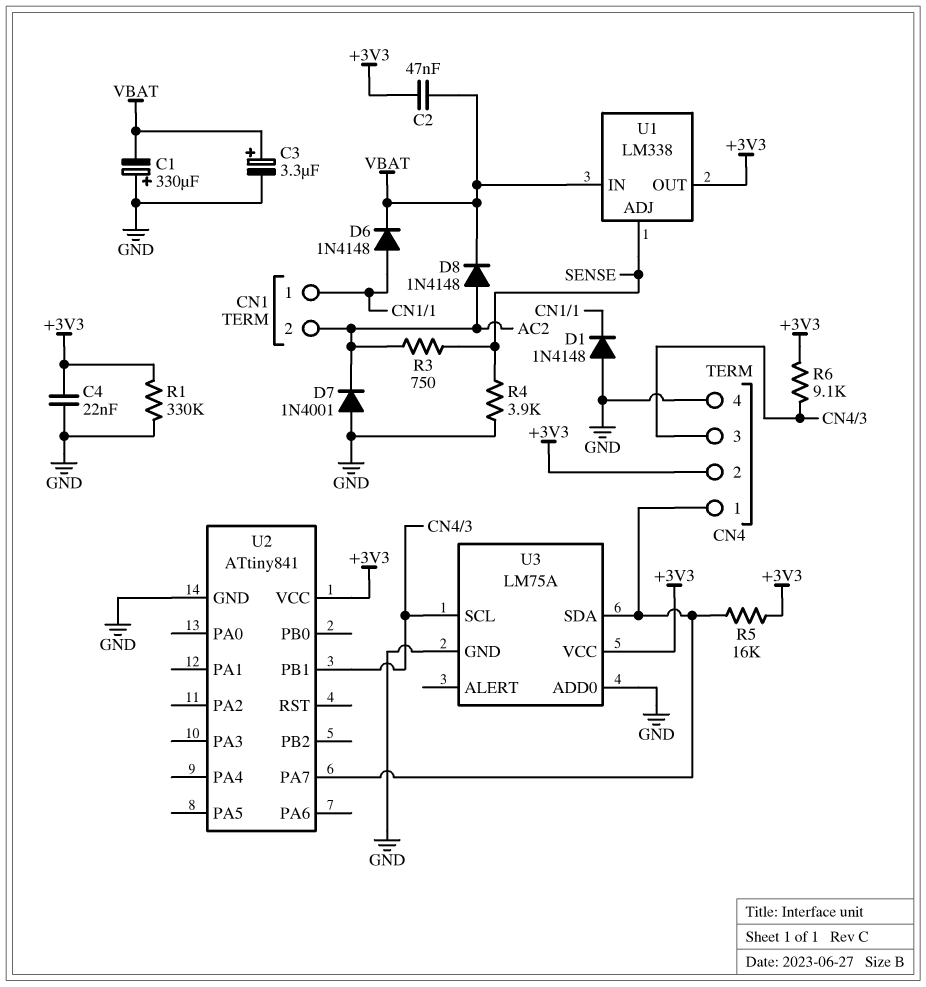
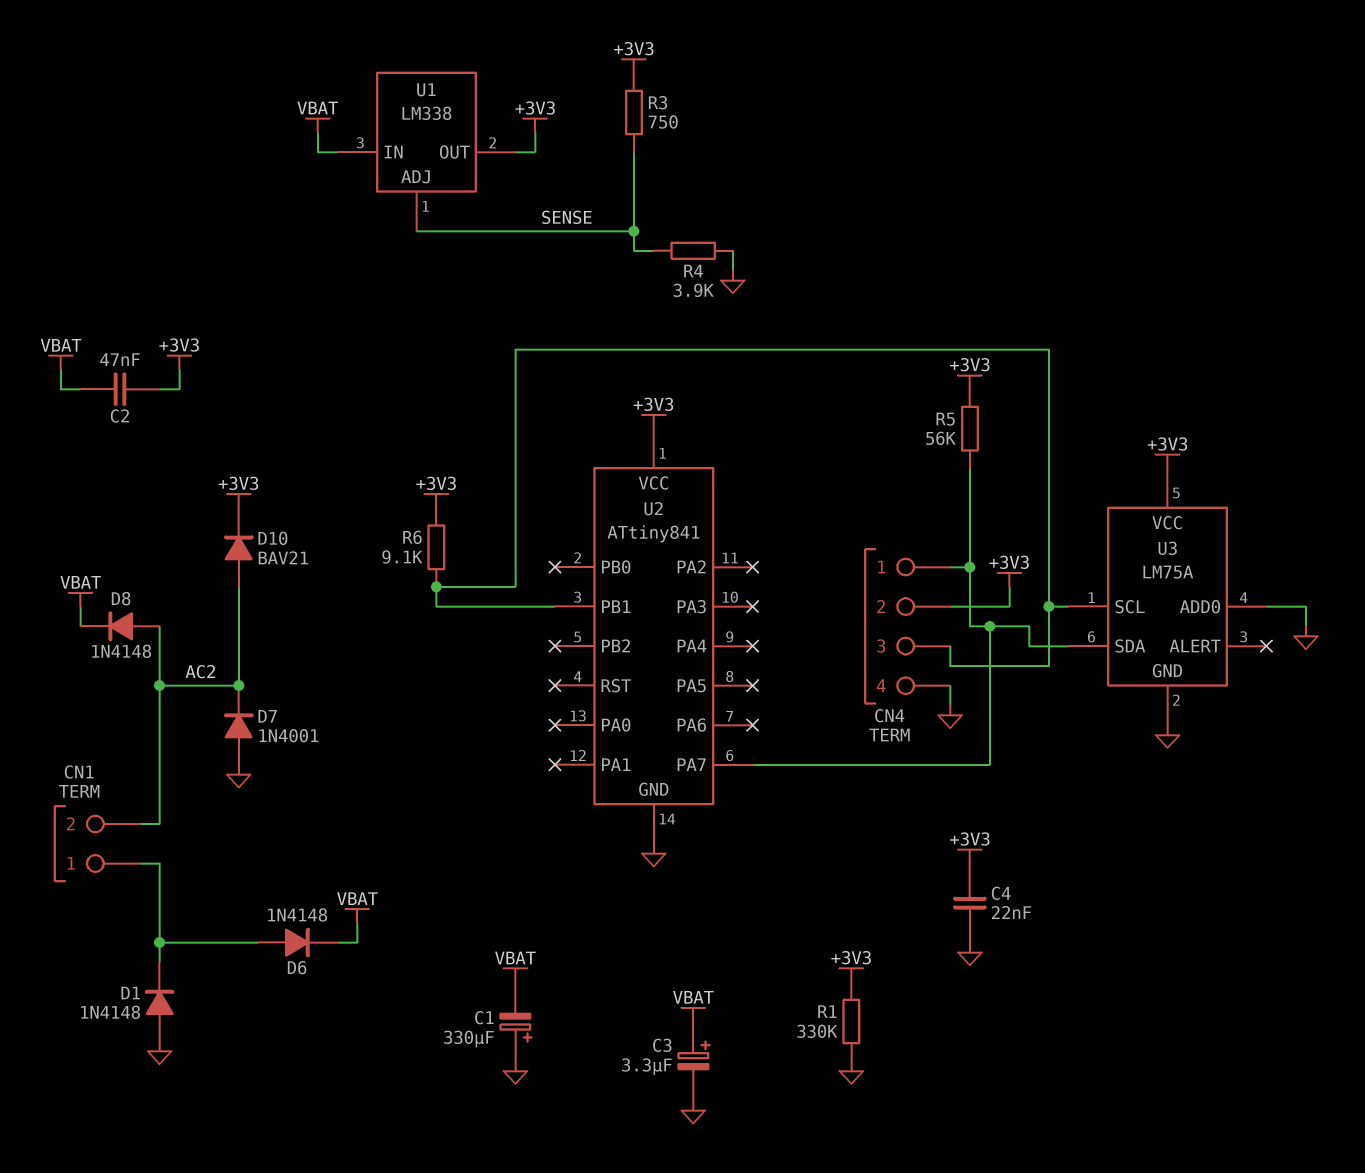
D10: none -> diode BAV21 (A AC2, K +3V3)
R3: 750 (AC2, SENSE) -> 750 (+3V3, SENSE)
R5: 16k (+3V3, CN4/1) -> 56k (+3V3, CN4/1)

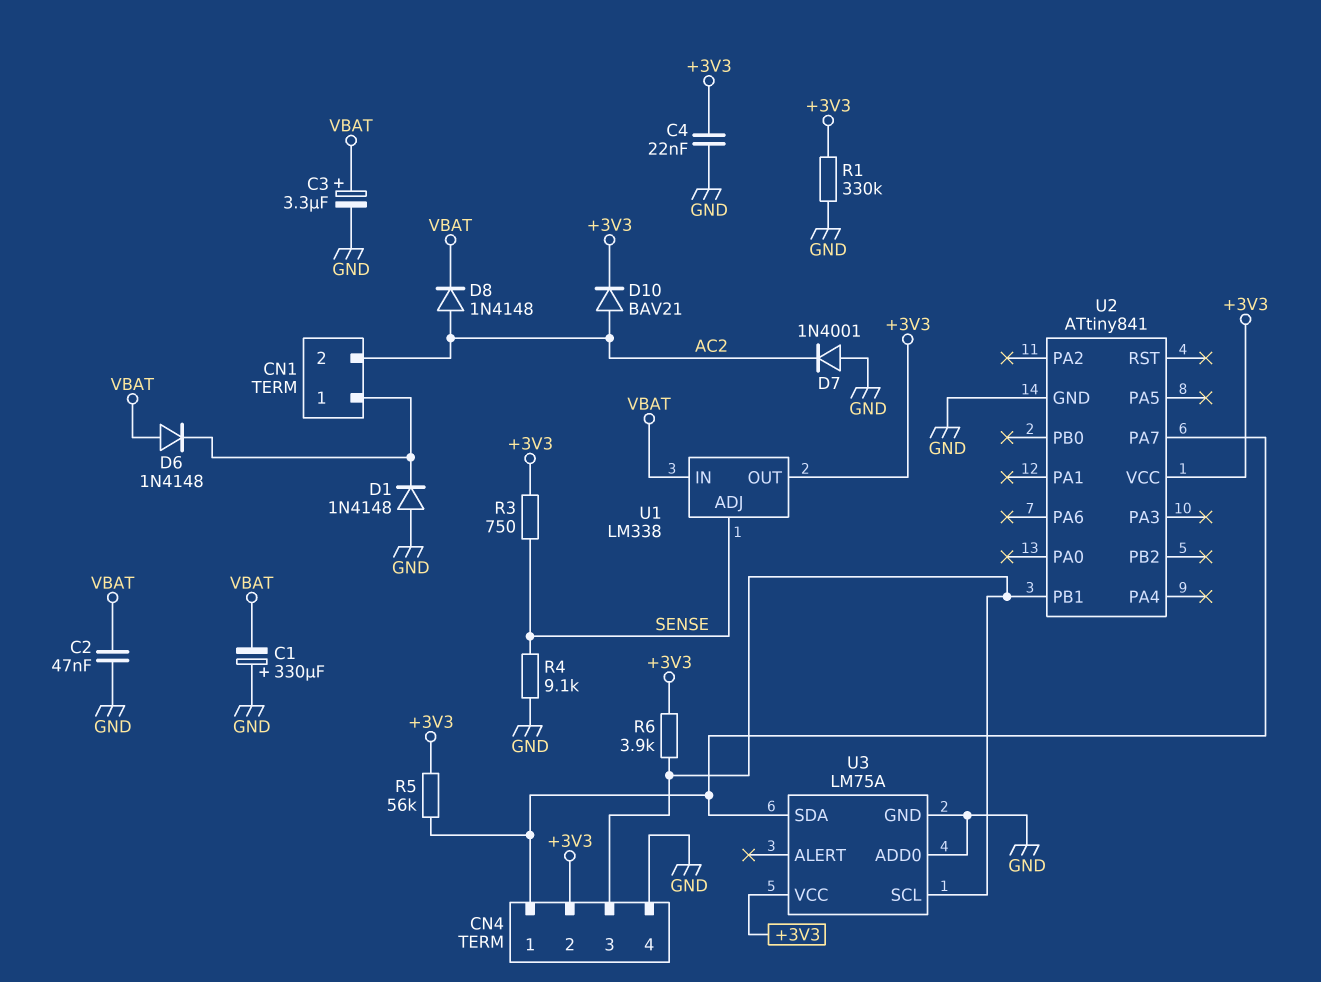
C2: 47nF (+3V3, VBAT) -> 47nF (GND, VBAT)
D6: diode 1N4148 (A CN1/1, K VBAT) -> diode 1N4148 (A VBAT, K CN1/1)
R4: 3.9k (GND, SENSE) -> 9.1k (GND, SENSE)
R6: 9.1k (+3V3, CN4/3) -> 3.9k (+3V3, CN4/3)

